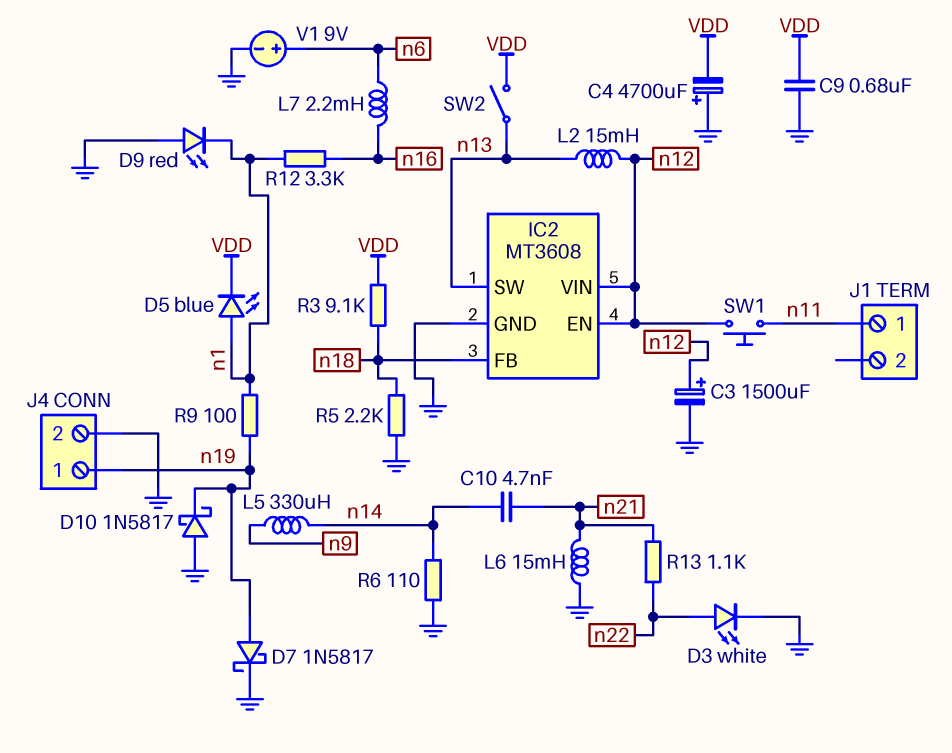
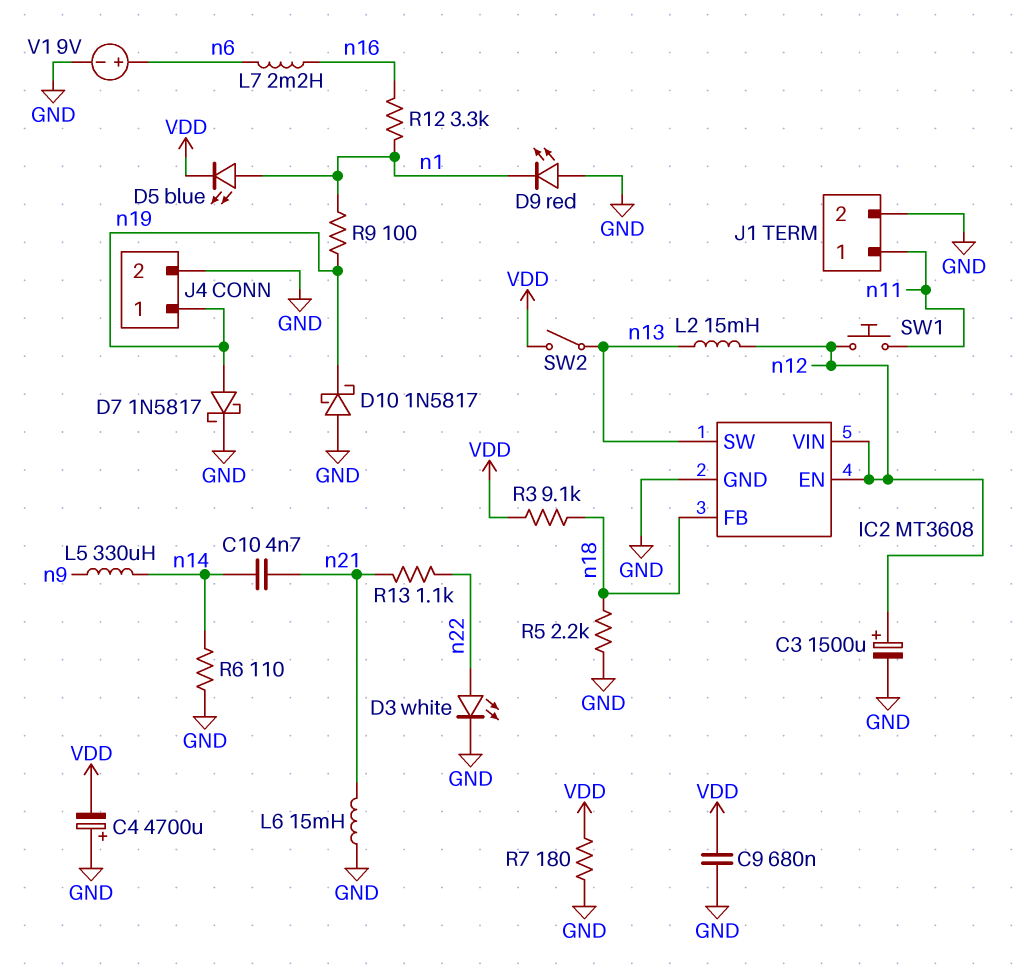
J1 pin 2: none -> GND
R7: none -> 180 (GND, VDD)

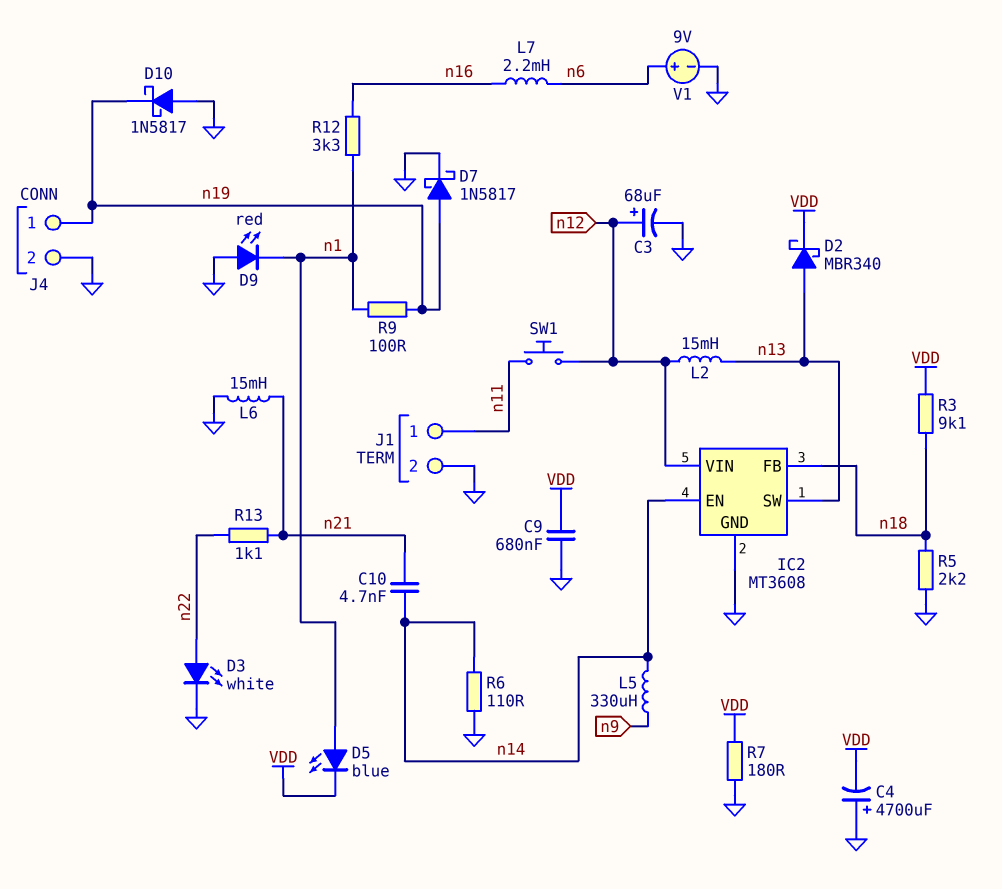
C3: 1500uF (plus n12, minus GND) -> 68uF (plus n12, minus GND)
D2: none -> schottky MBR340 (A n13, K VDD)
IC2 pin EN: n12 -> n14
SW2: switch (VDD, n13) -> none

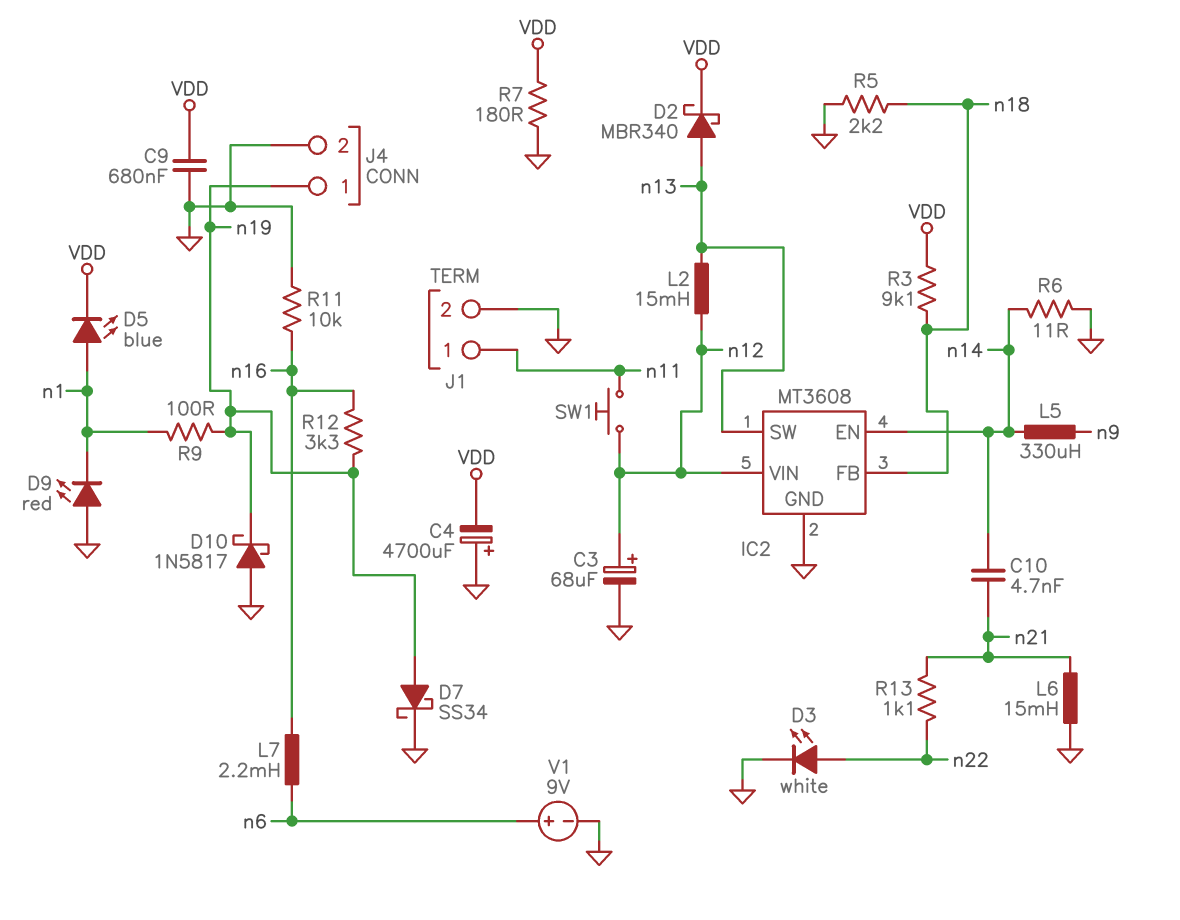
D7: schottky 1N5817 (A n19, K GND) -> schottky SS34 (A n19, K GND)
R6: 110 (GND, n14) -> 11 (GND, n14)
R11: none -> 10k (GND, n16)
R12: 3.3k (n1, n16) -> 3.3k (n16, n19)

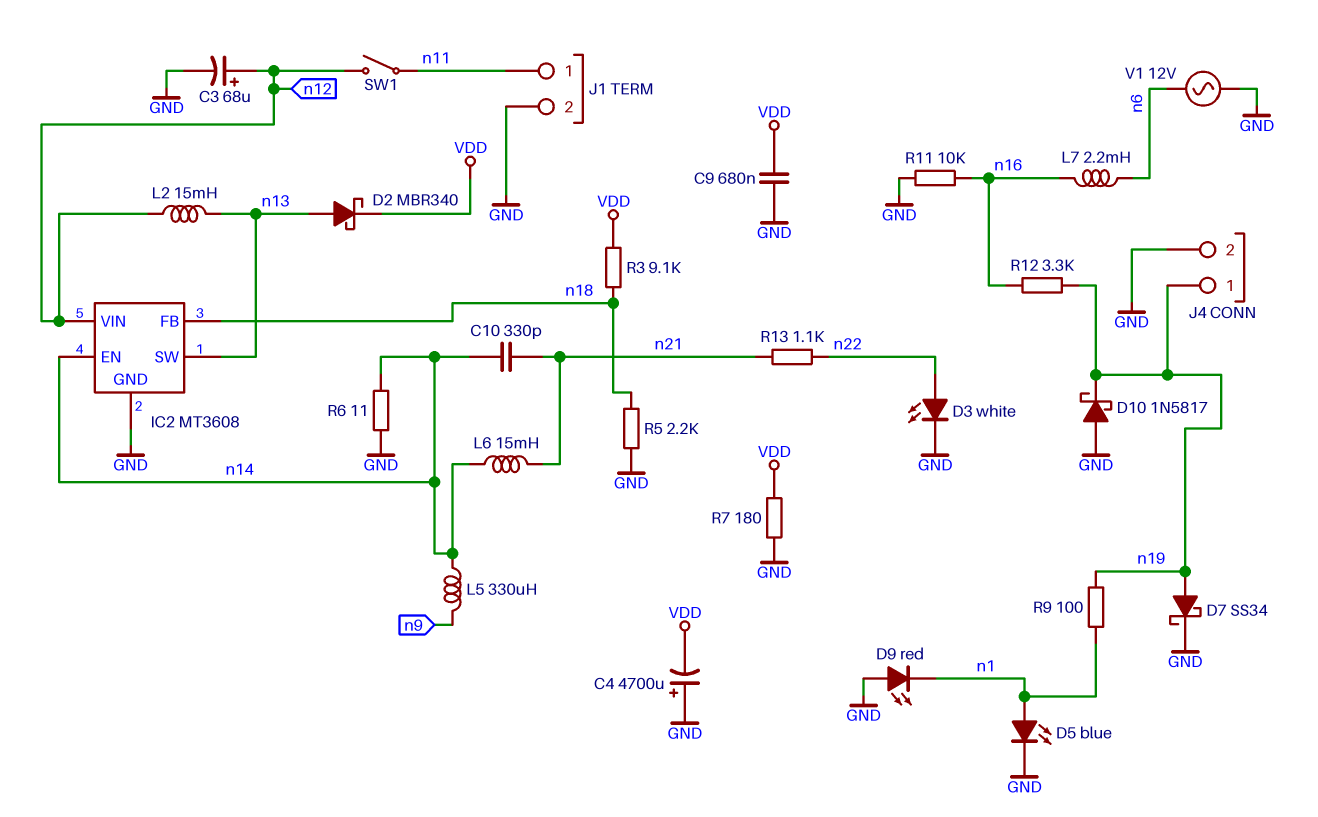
C10: 4.7nF (n14, n21) -> 330pF (n14, n21)
D5: LED blue (A n1, K VDD) -> LED blue (A n1, K GND)
L6: 15mH (GND, n21) -> 15mH (n14, n21)
SW1: button (n11, n12) -> switch (n11, n12)
V1: 9V (plus n6, minus GND) -> AC 12V (GND, n6)

